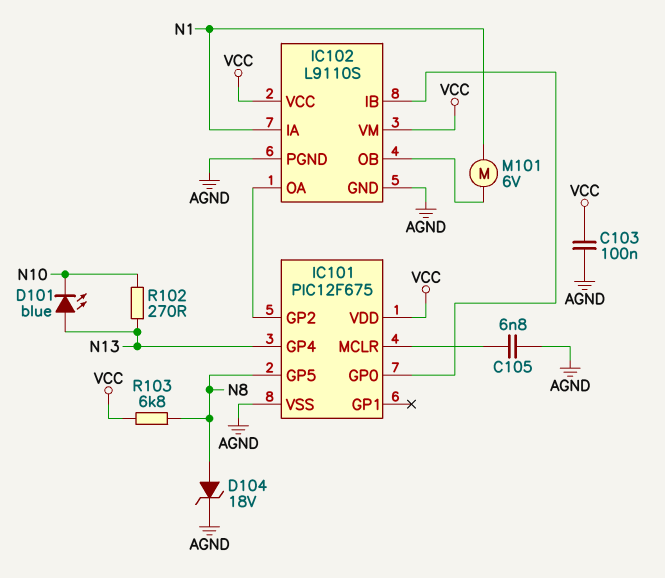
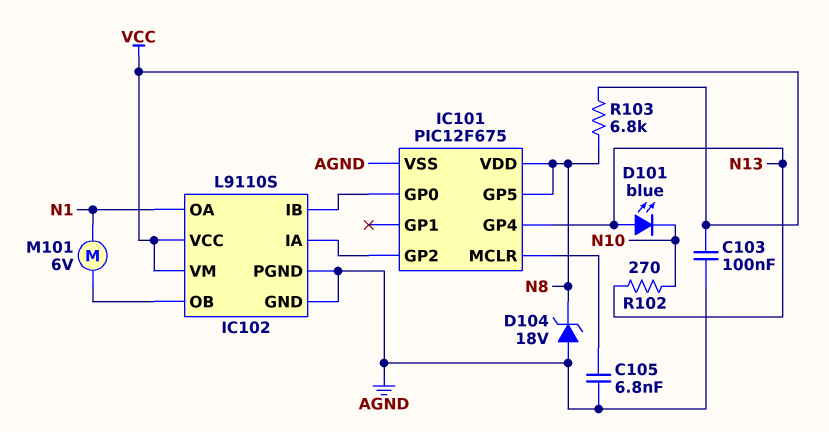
D104: zener 18V (A N8, K AGND) -> zener 18V (A AGND, K N8)
IC101 pin VDD: VCC -> N8
IC102 pin IA: N1 -> IC101/GP2
IC102 pin OA: IC101/GP2 -> N1

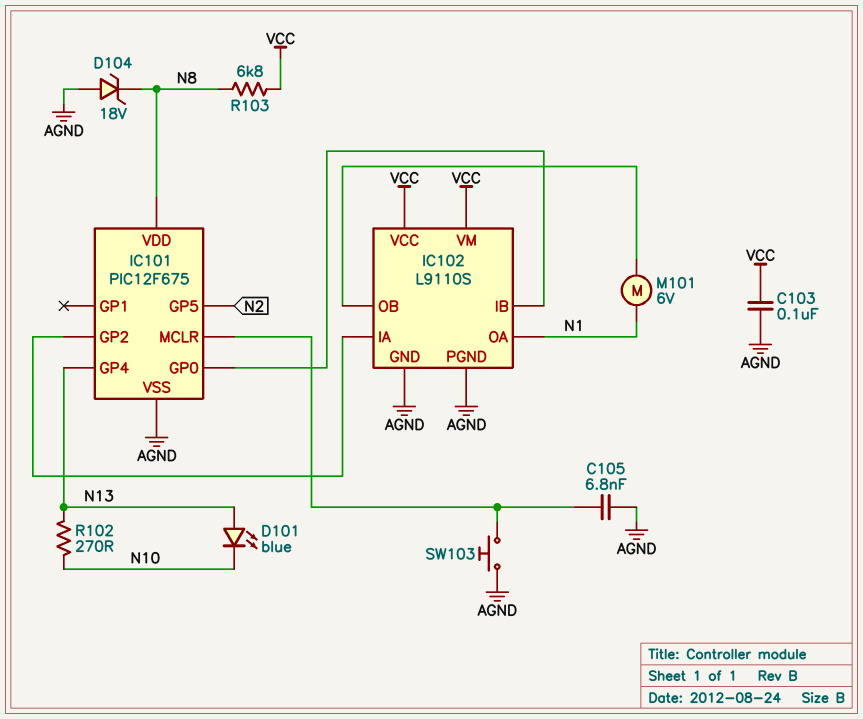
IC101 pin GP5: N8 -> N2
SW103: none -> button (AGND, IC101/MCLR)

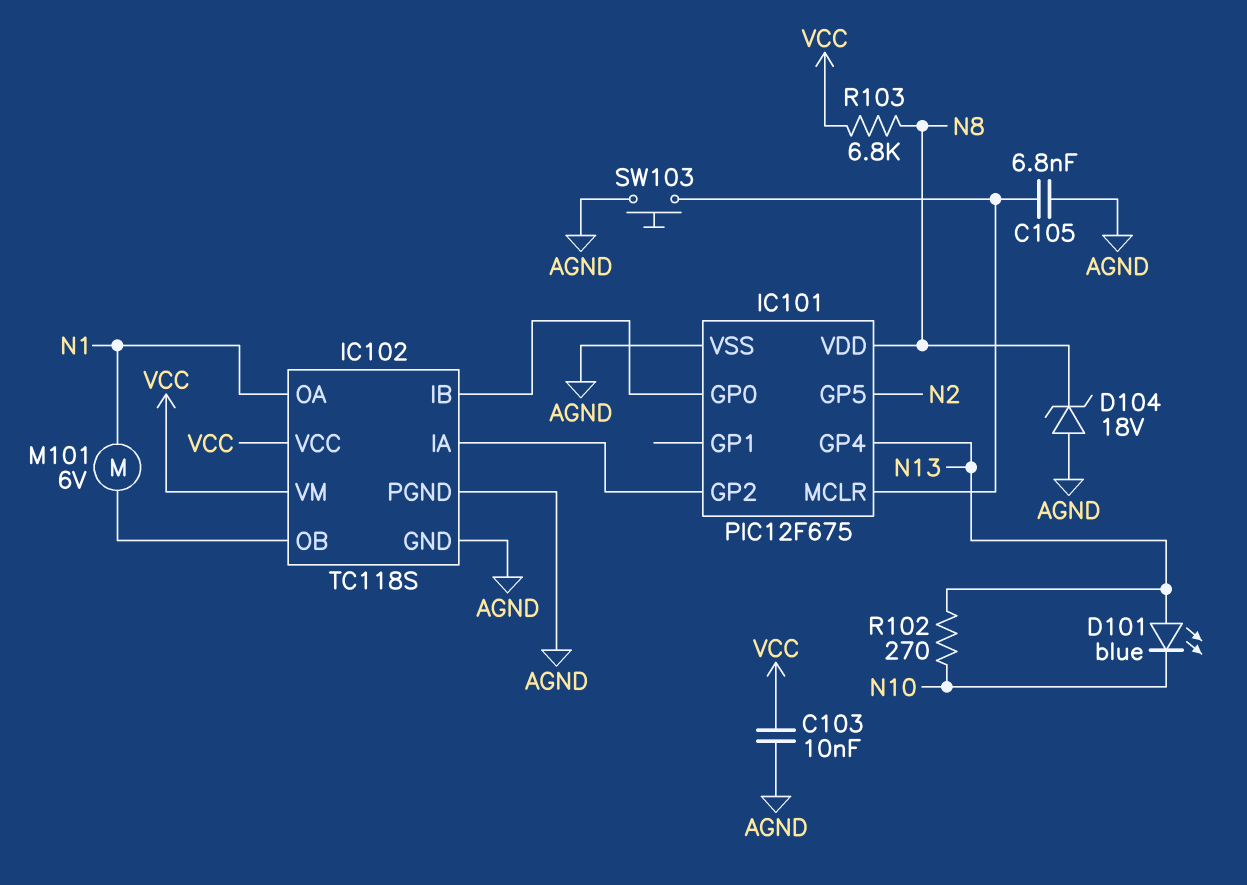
C103: 100nF (AGND, VCC) -> 10nF (AGND, VCC)
IC102: L9110S -> TC118S

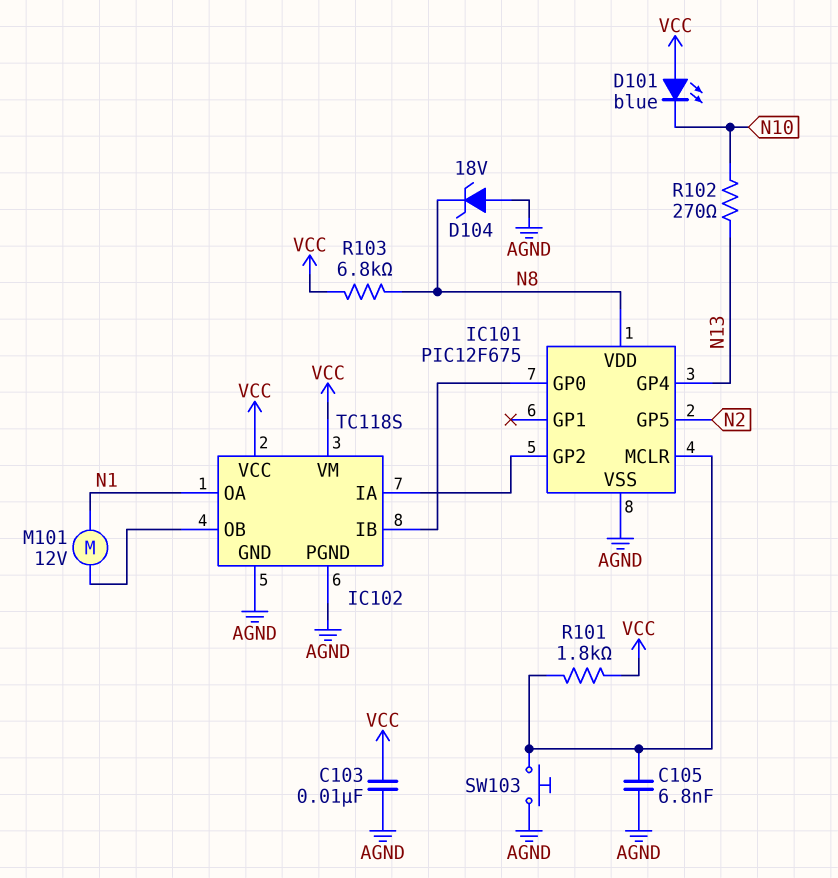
D101: LED blue (A N13, K N10) -> LED blue (A VCC, K N10)
M101: motor 6V (IC102/OB, N1) -> motor 12V (IC102/OB, N1)
R101: none -> 1.8k (IC101/MCLR, VCC)

